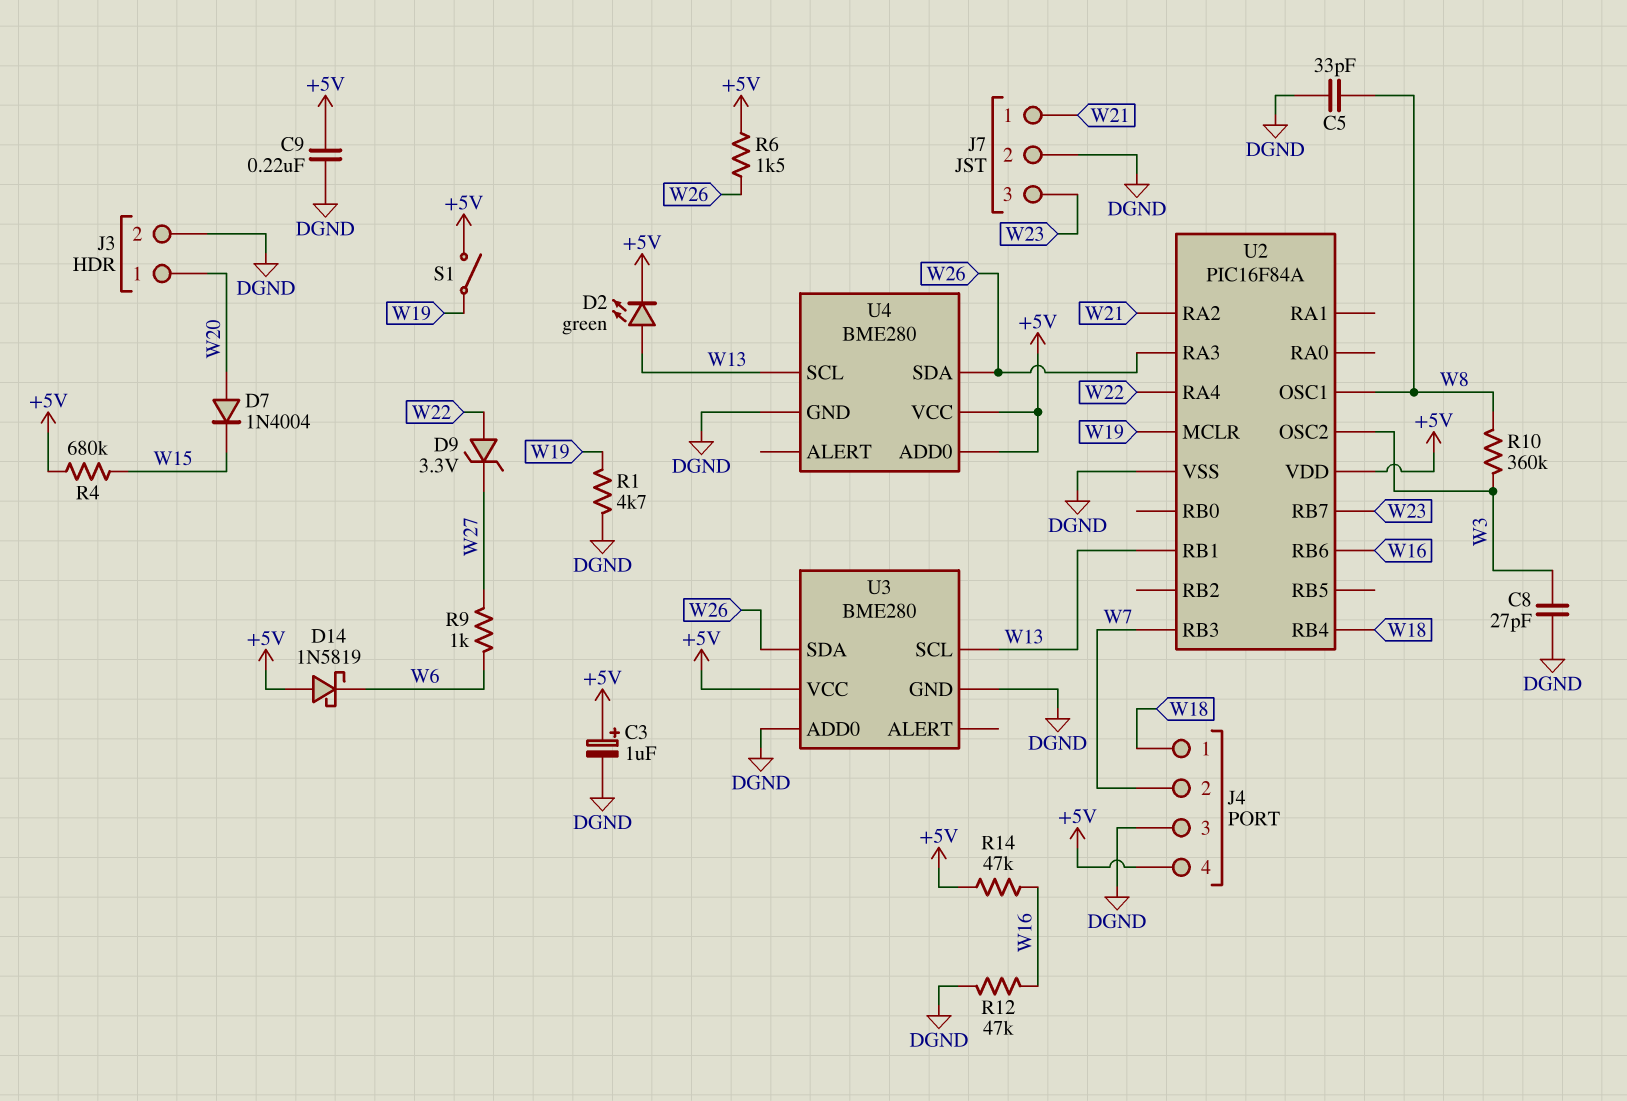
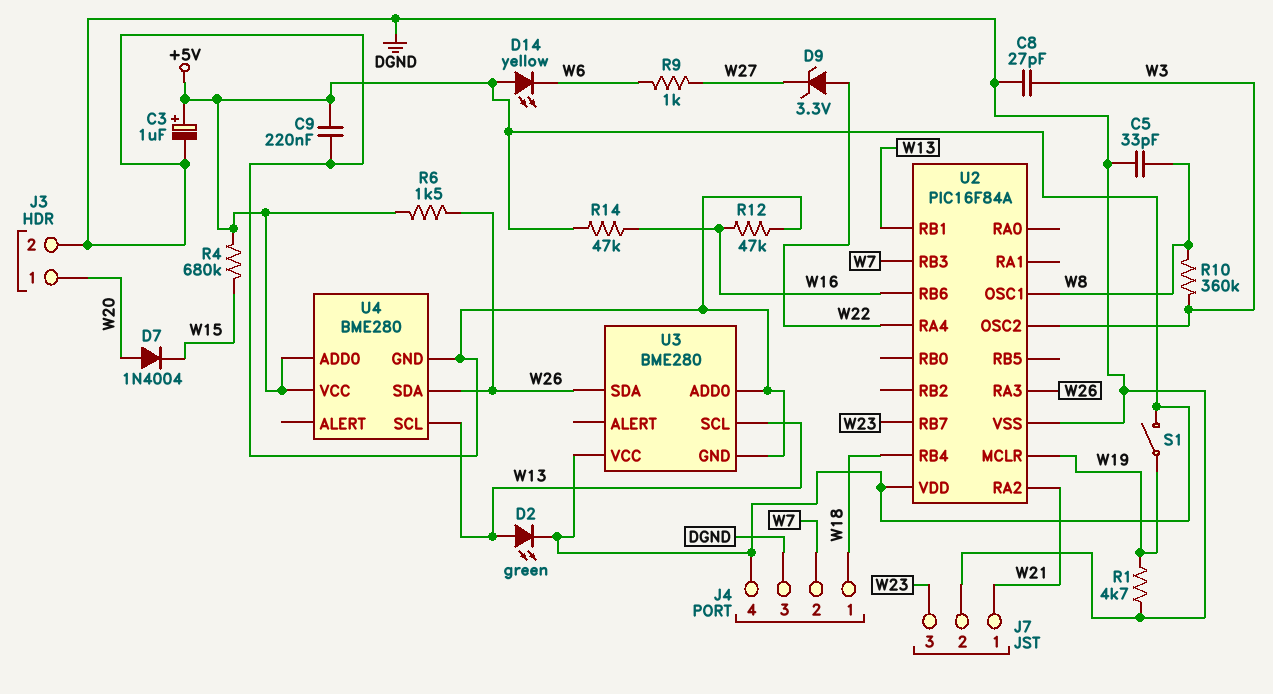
D14: schottky 1N5819 (A +5V, K W6) -> LED yellow (A +5V, K W6)

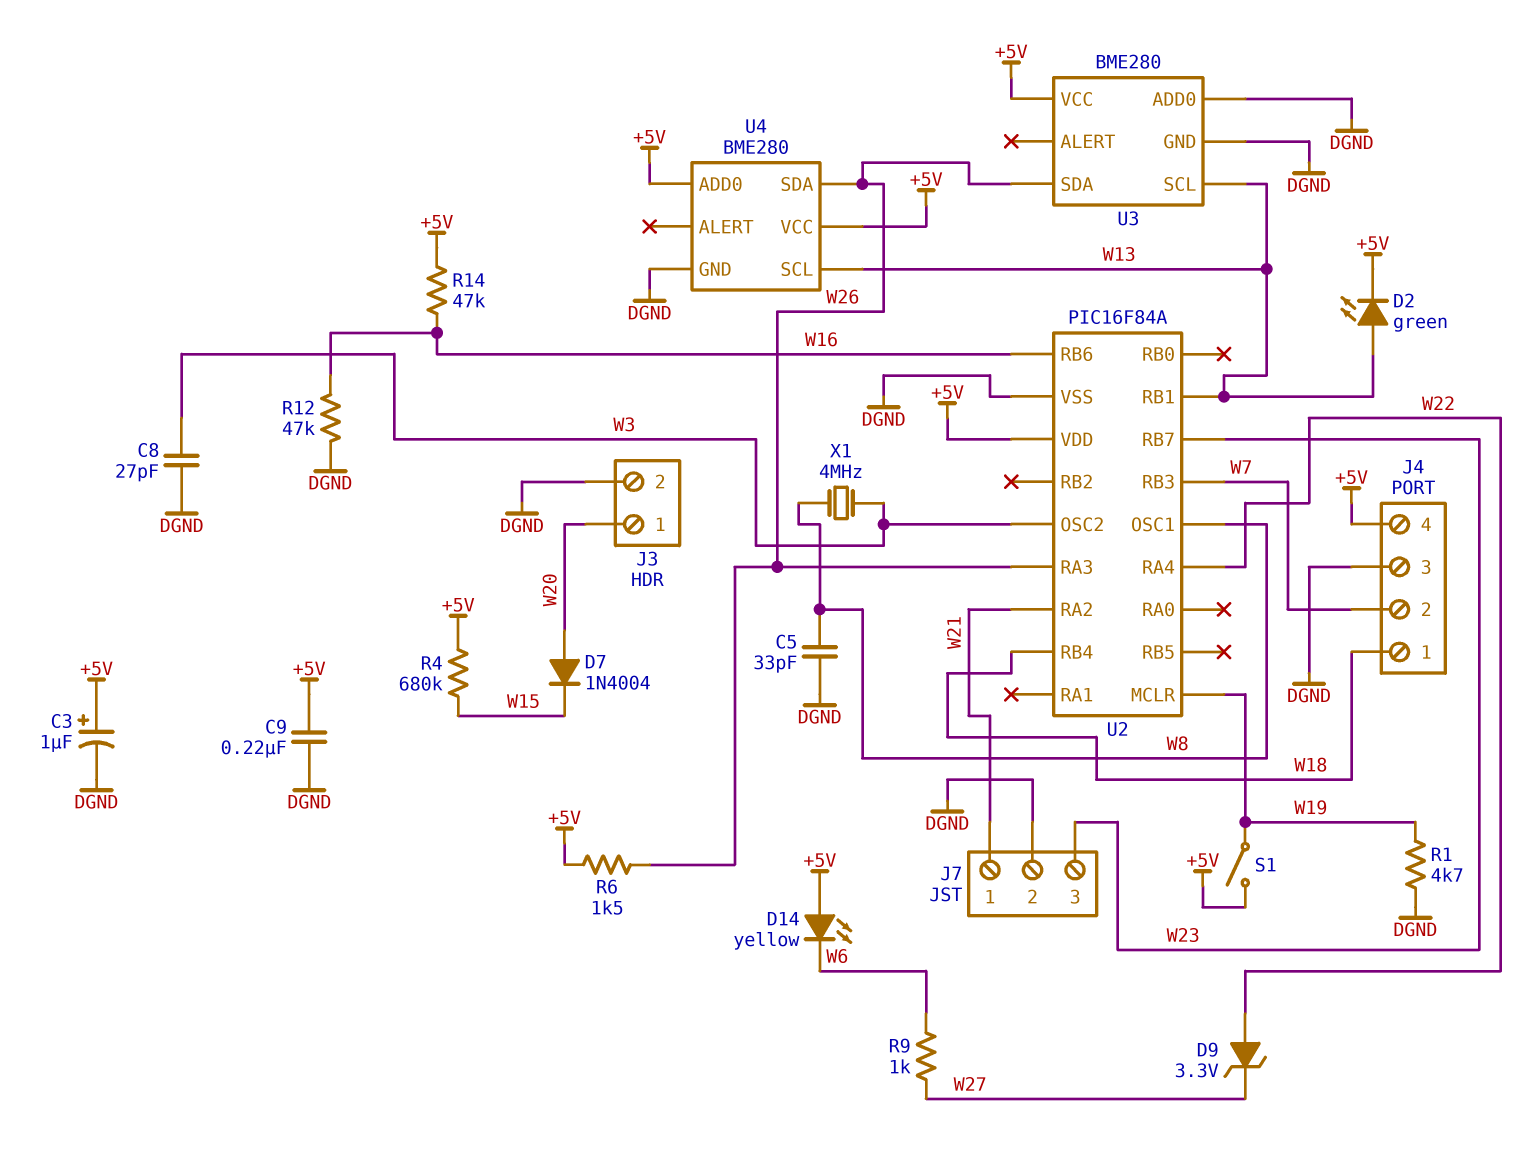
R10: 360k (W3, W8) -> none
X1: none -> 4MHz (W3, W8)

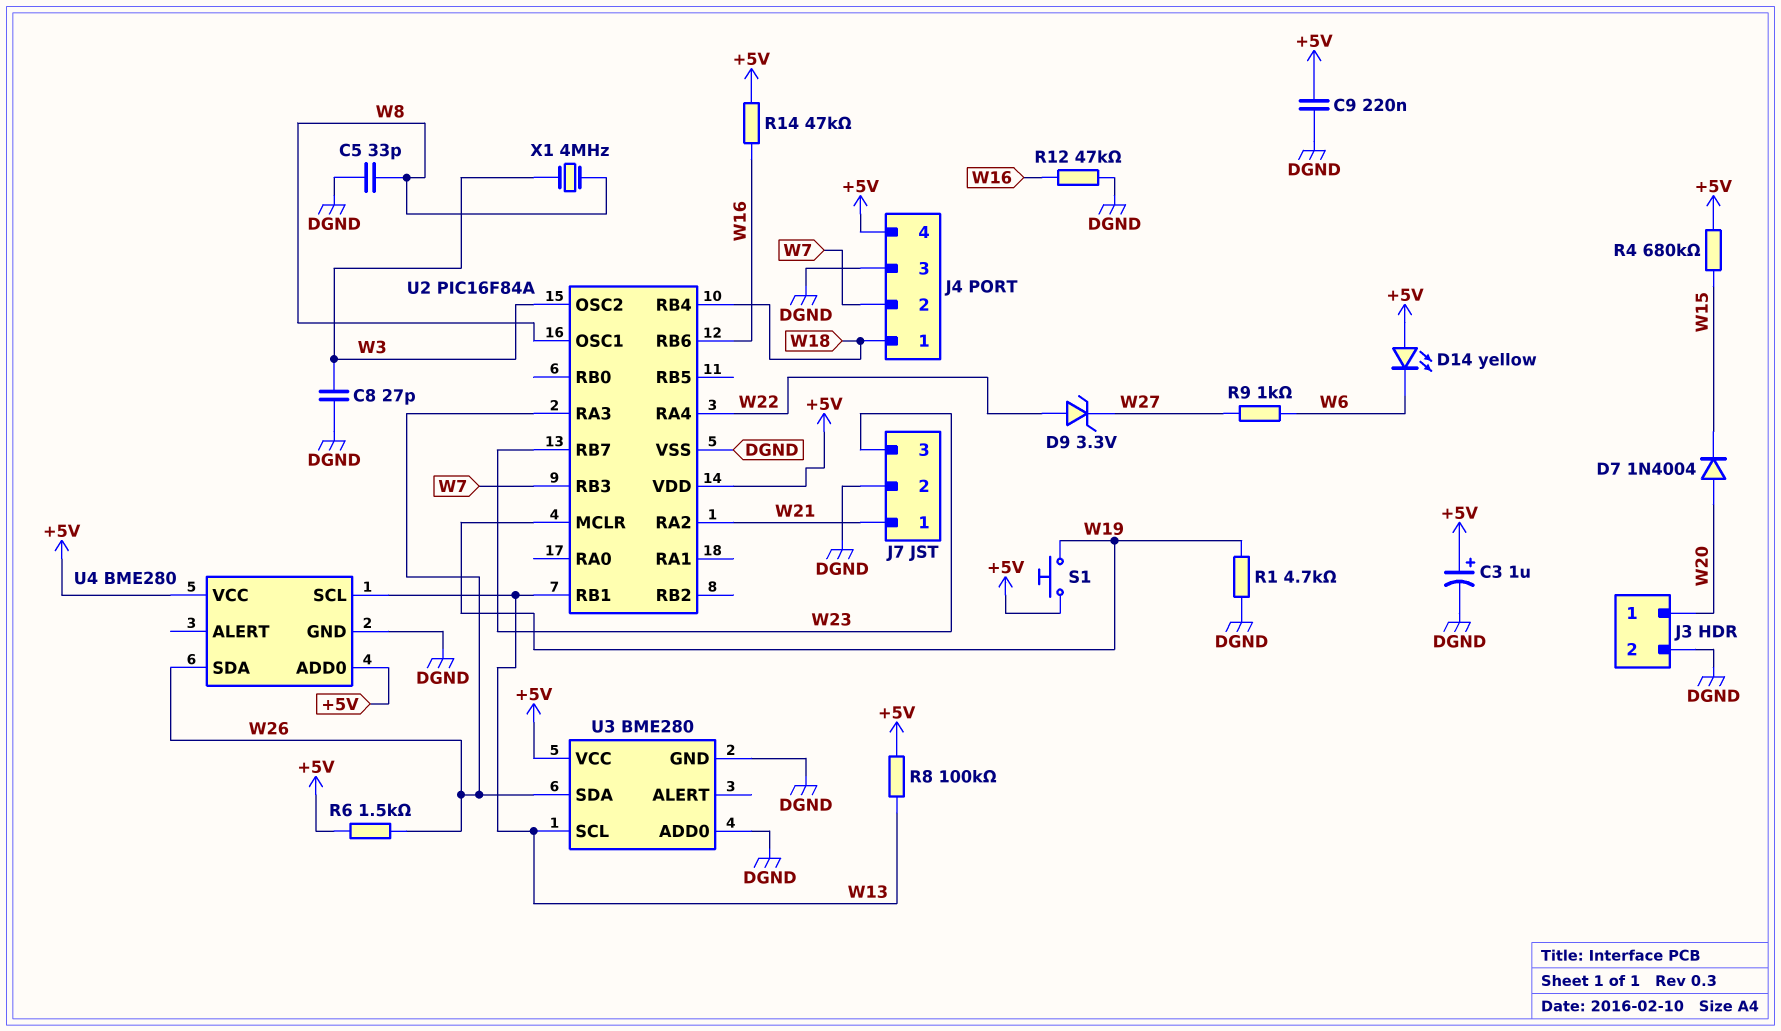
D2: LED green (A W13, K +5V) -> none
R8: none -> 100k (+5V, W13)
S1: switch (+5V, W19) -> button (+5V, W19)

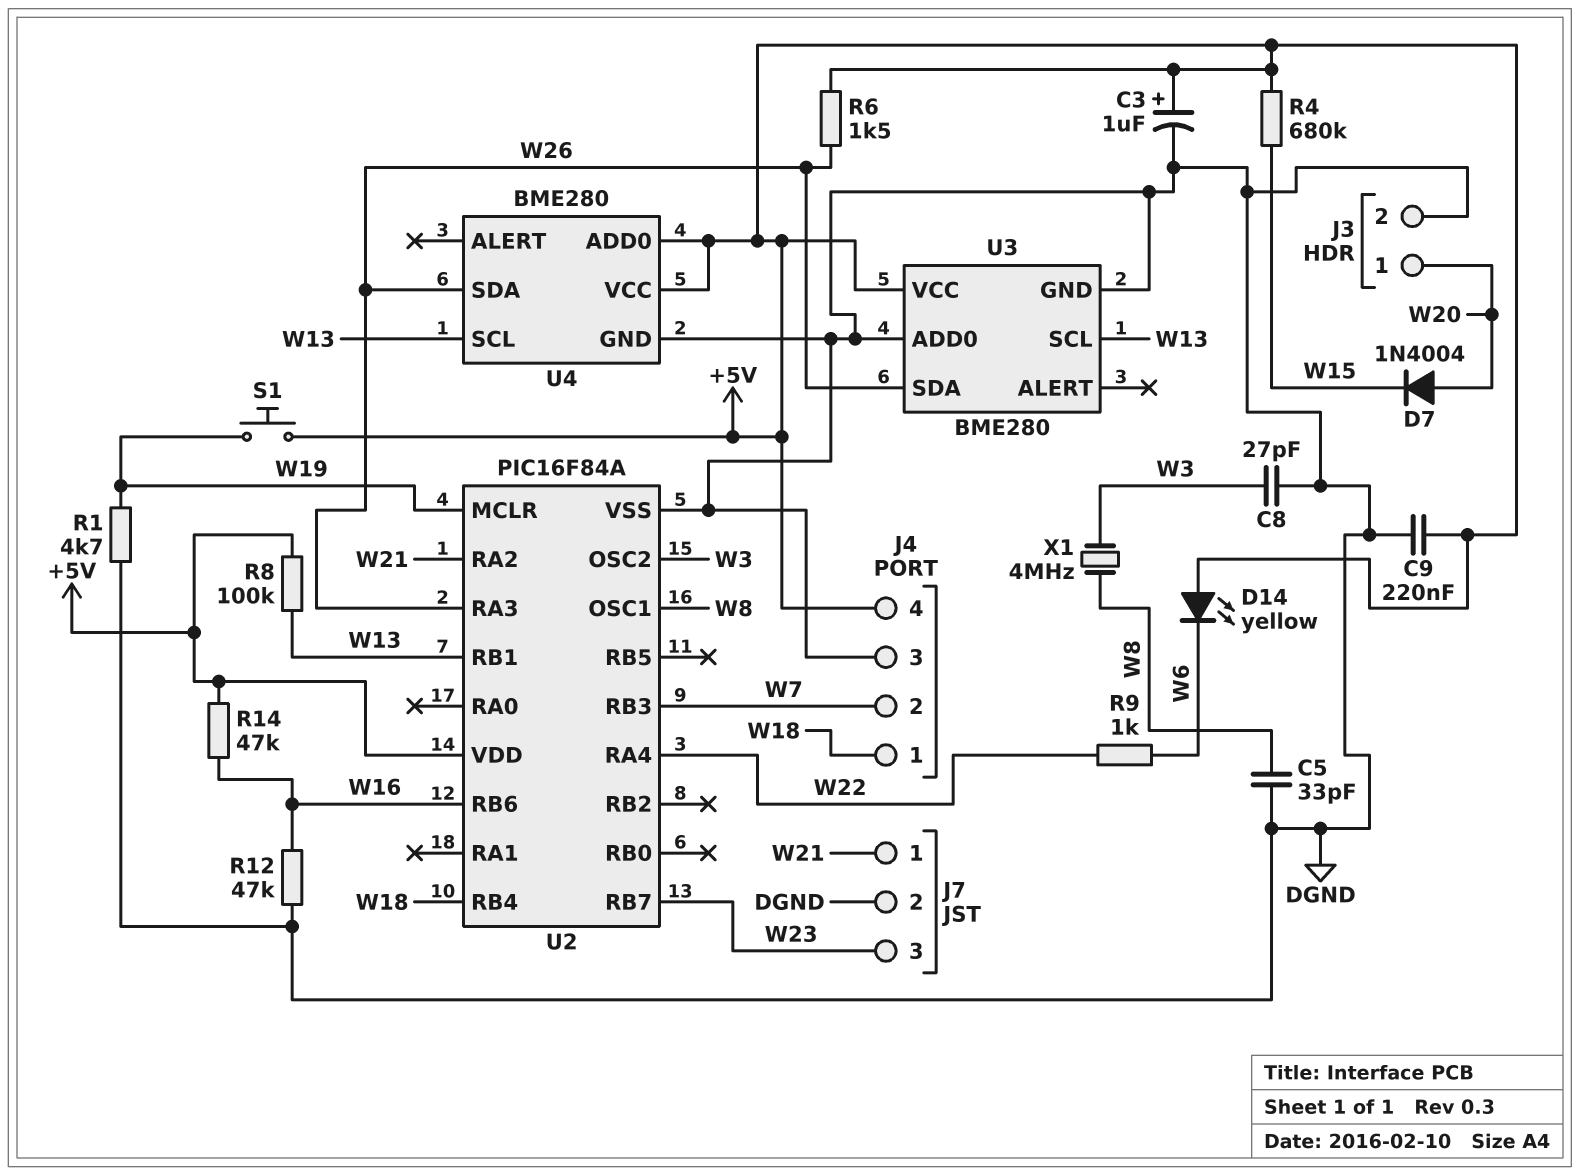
D9: zener 3.3V (A W22, K W27) -> none
R9: 1k (W6, W27) -> 1k (W6, W22)

